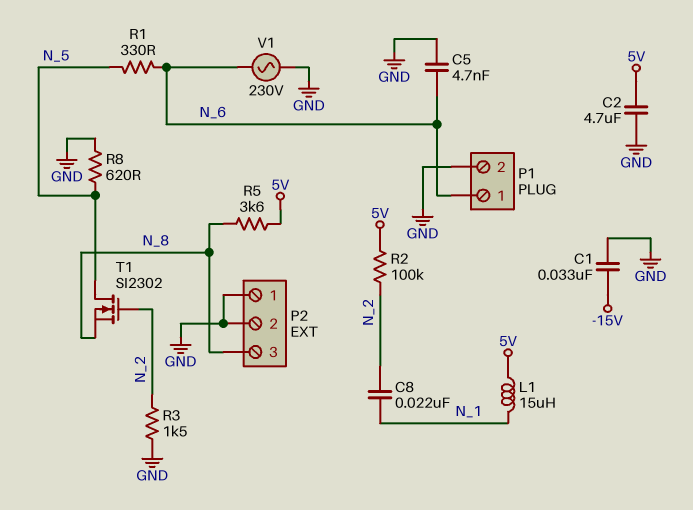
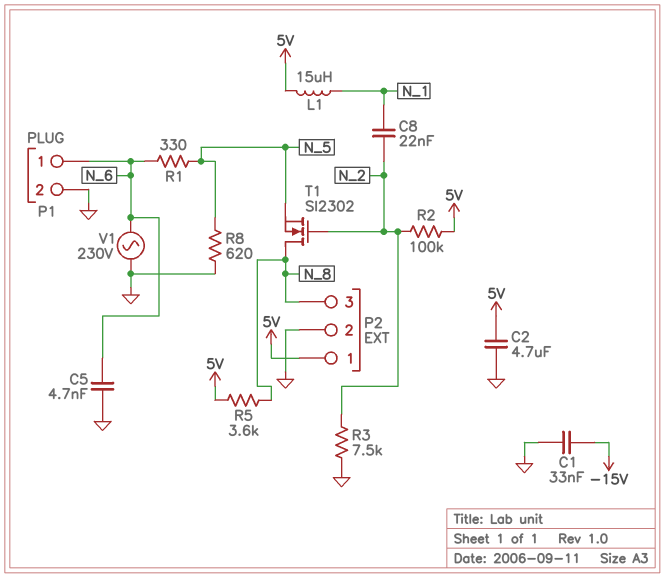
P2 pin 1: GND -> 5V
R3: 1.5k (GND, N_2) -> 7.5k (GND, N_2)
T1: NMOS SI2302 (G N_2, D N_5, S N_8) -> NMOS SI2302 (G N_2, D N_8, S N_5)

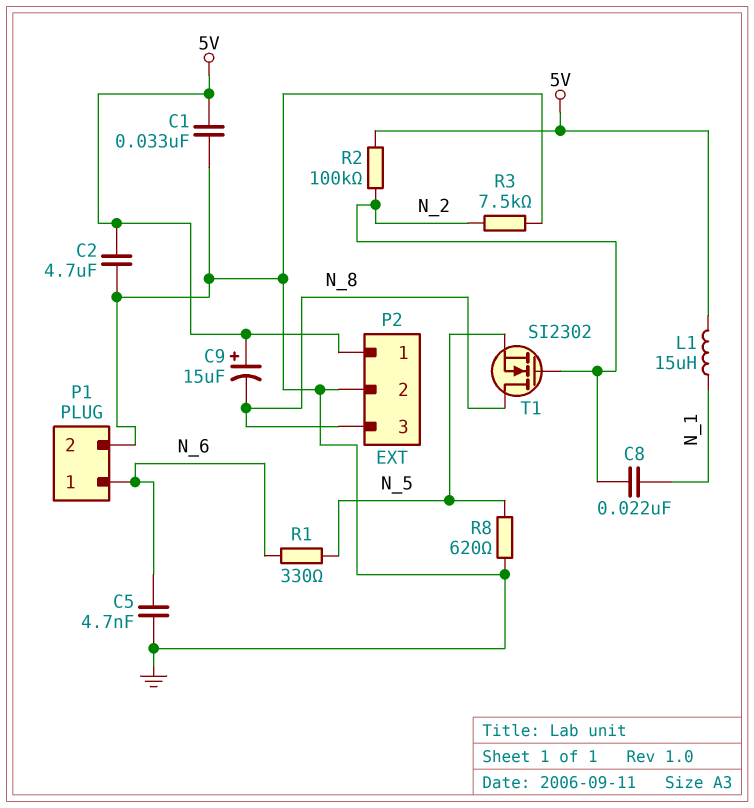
C1: 33nF (-15V, GND) -> 33nF (5V, GND)
C9: none -> 15uF (plus 5V, minus N_8)
R5: 3.6k (5V, N_8) -> none
V1: AC 230V (GND, N_6) -> none

